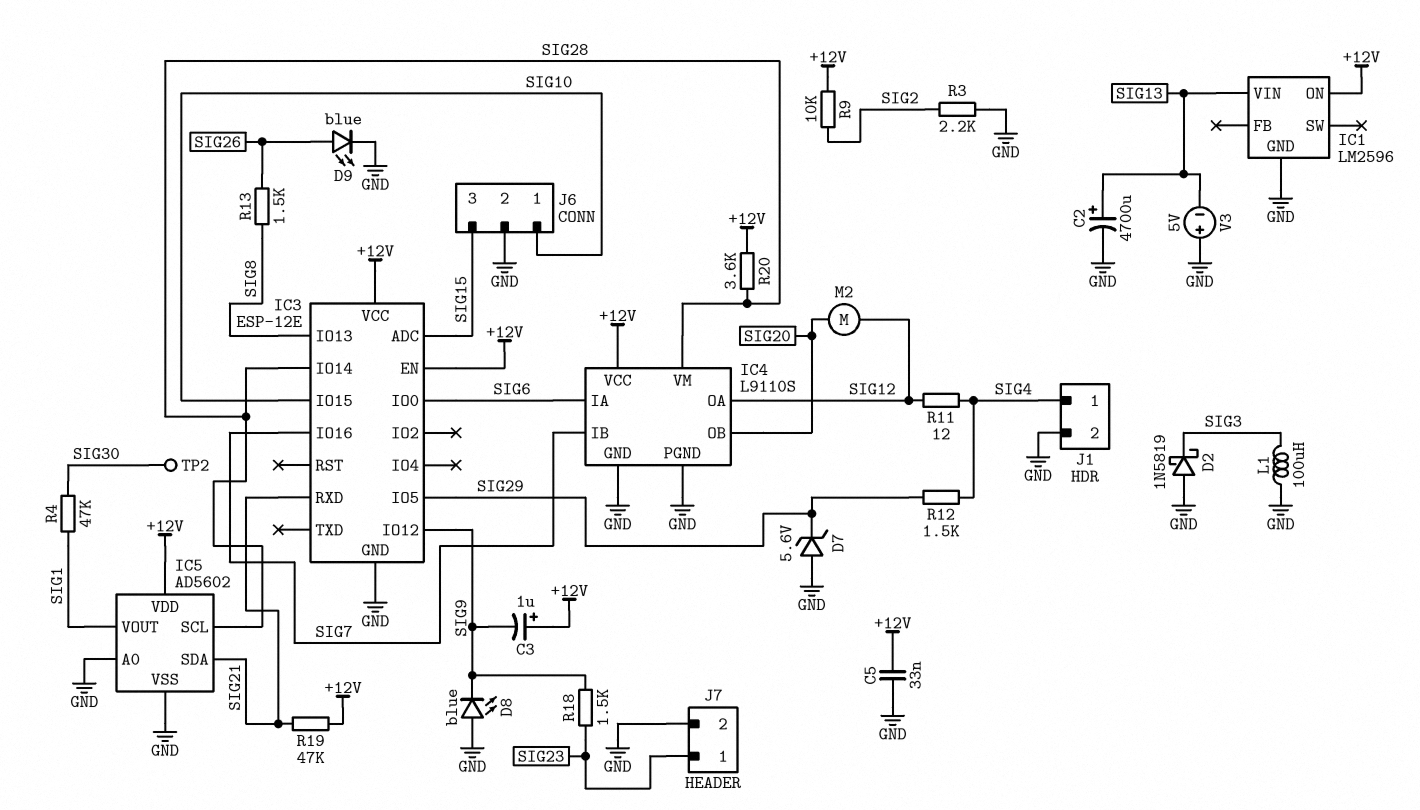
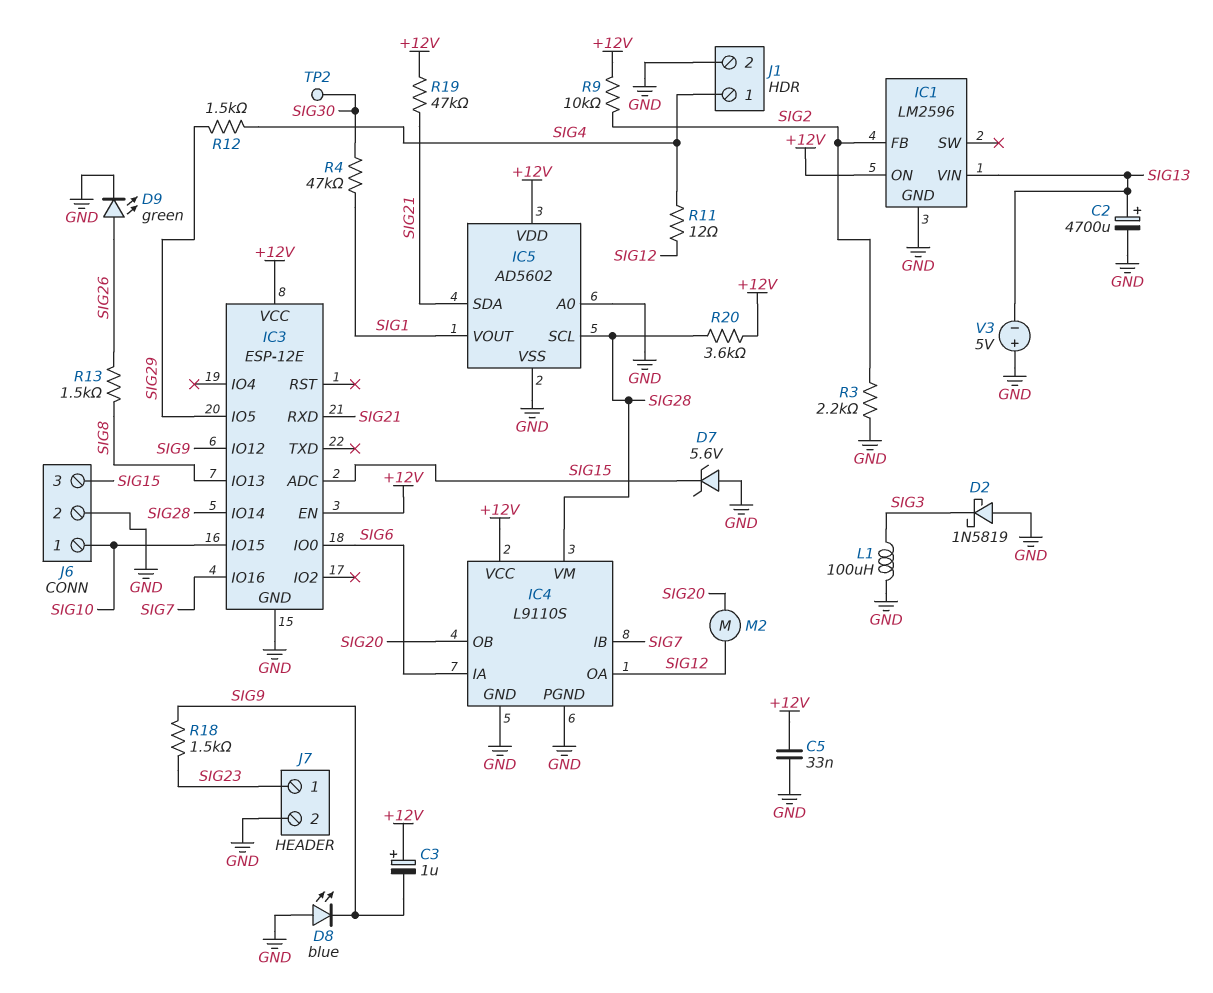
D7: zener 5.6V (A GND, K SIG29) -> zener 5.6V (A GND, K SIG15)
D9: LED blue (A SIG26, K GND) -> LED green (A SIG26, K GND)
IC1 pin FB: none -> SIG2

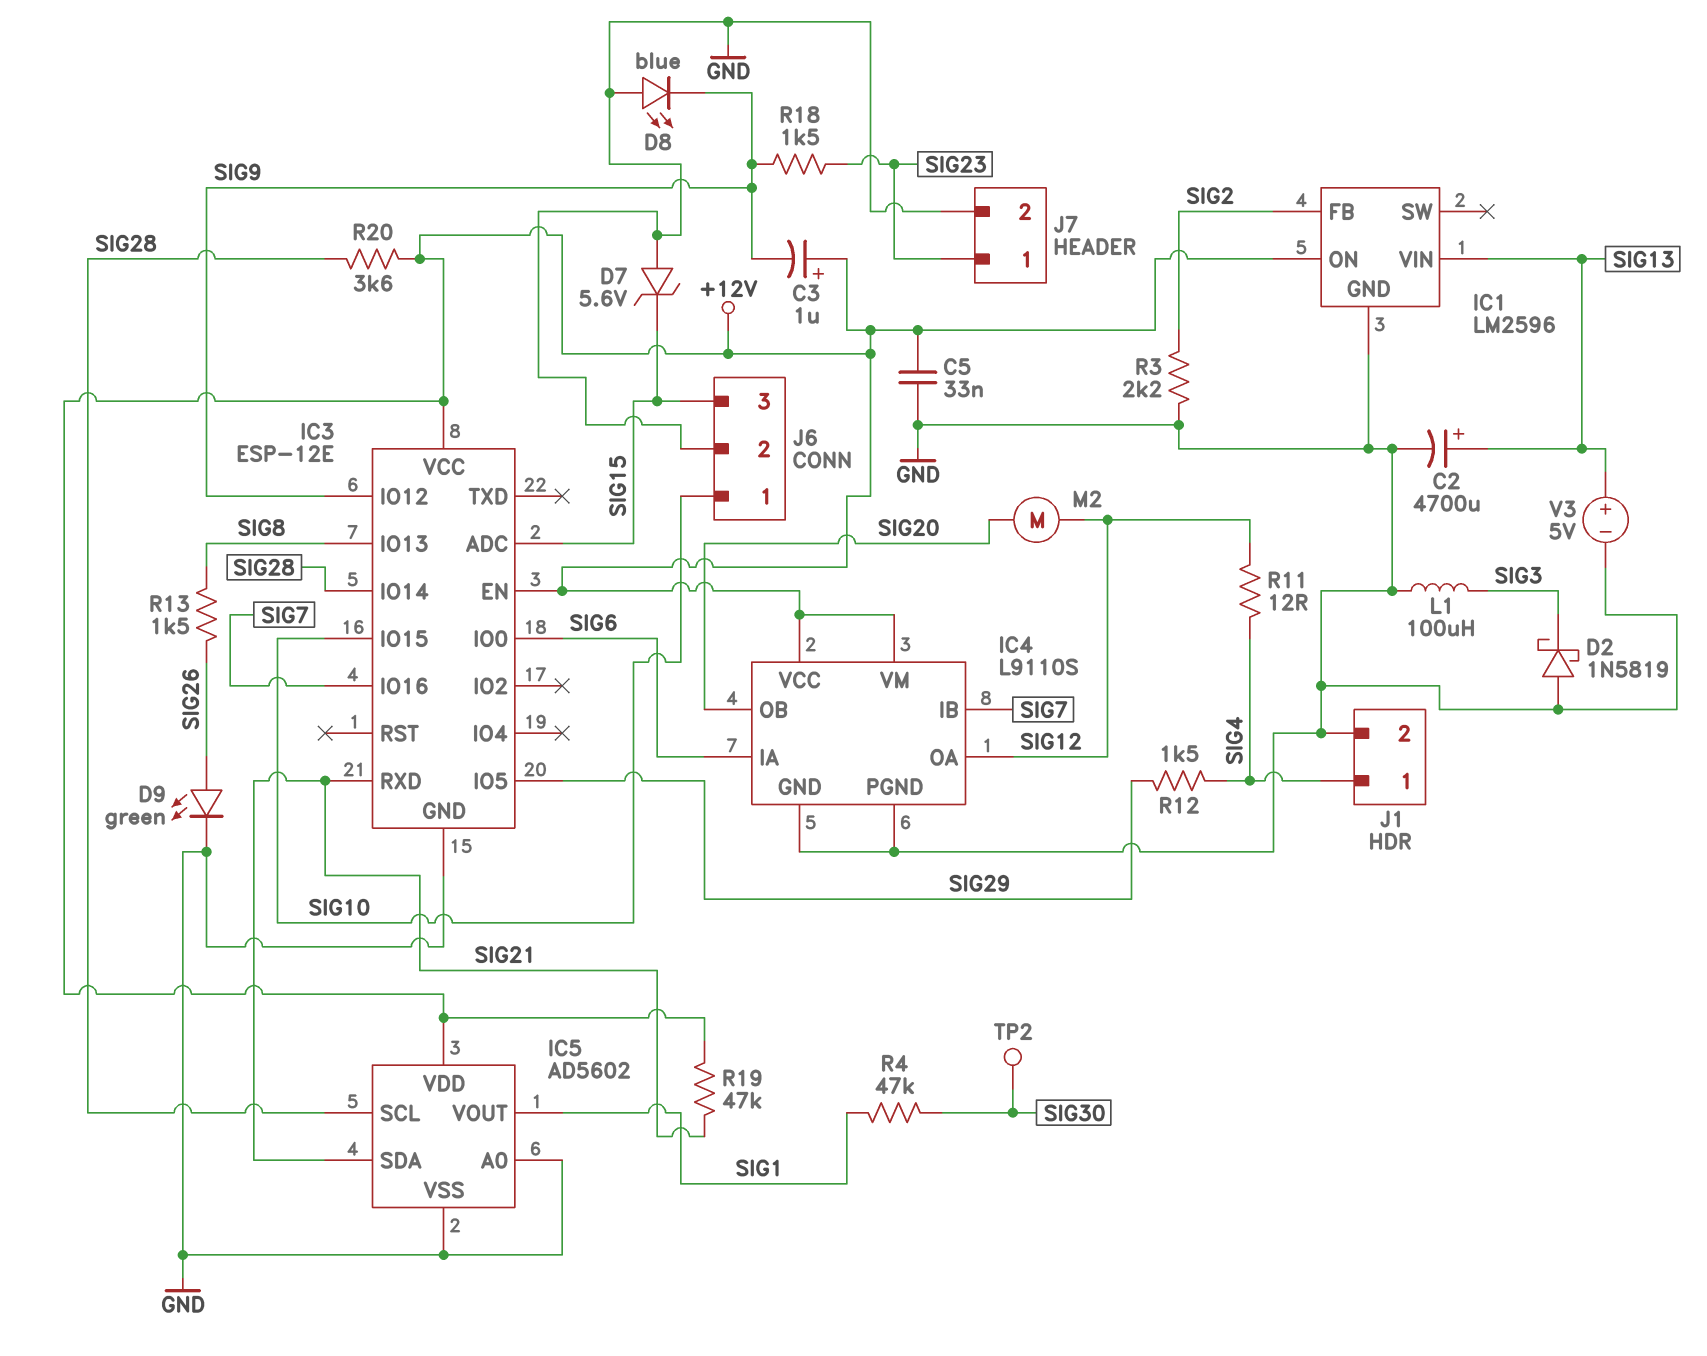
IC4 pin VM: SIG28 -> +12V
R9: 10k (+12V, SIG2) -> none
V3: 5V (plus GND, minus SIG13) -> 5V (plus SIG13, minus GND)

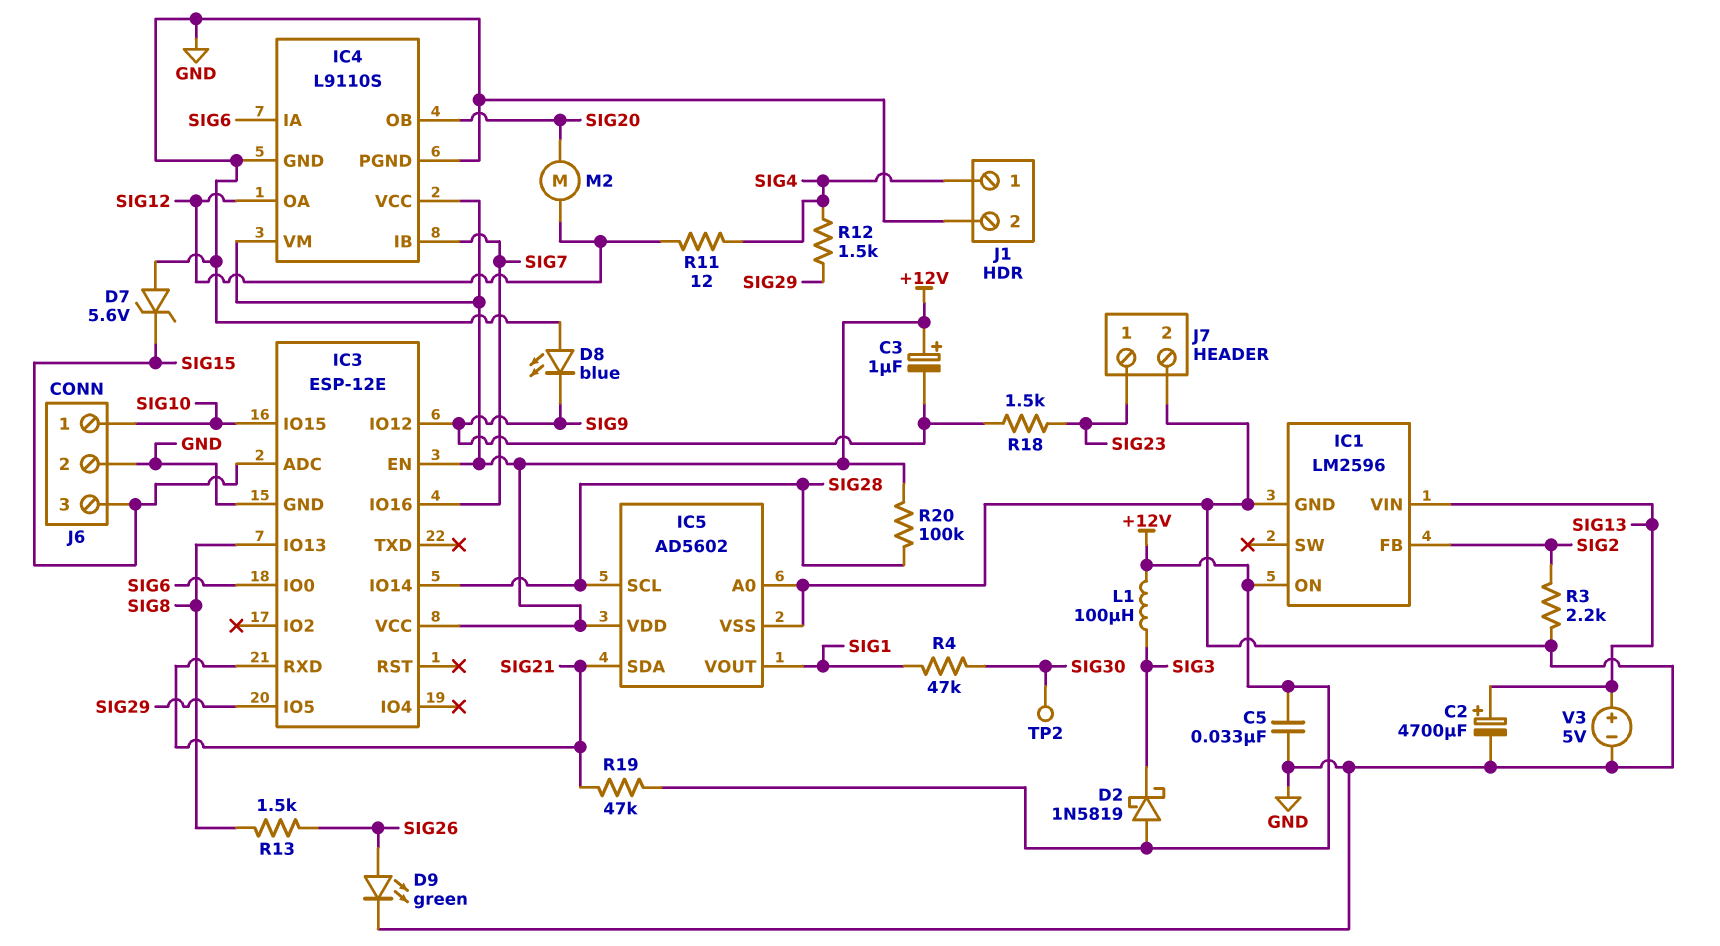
D2: schottky 1N5819 (A GND, K SIG3) -> schottky 1N5819 (A +12V, K SIG3)
L1: 100uH (GND, SIG3) -> 100uH (+12V, SIG3)
R20: 3.6k (+12V, SIG28) -> 100k (+12V, SIG28)

